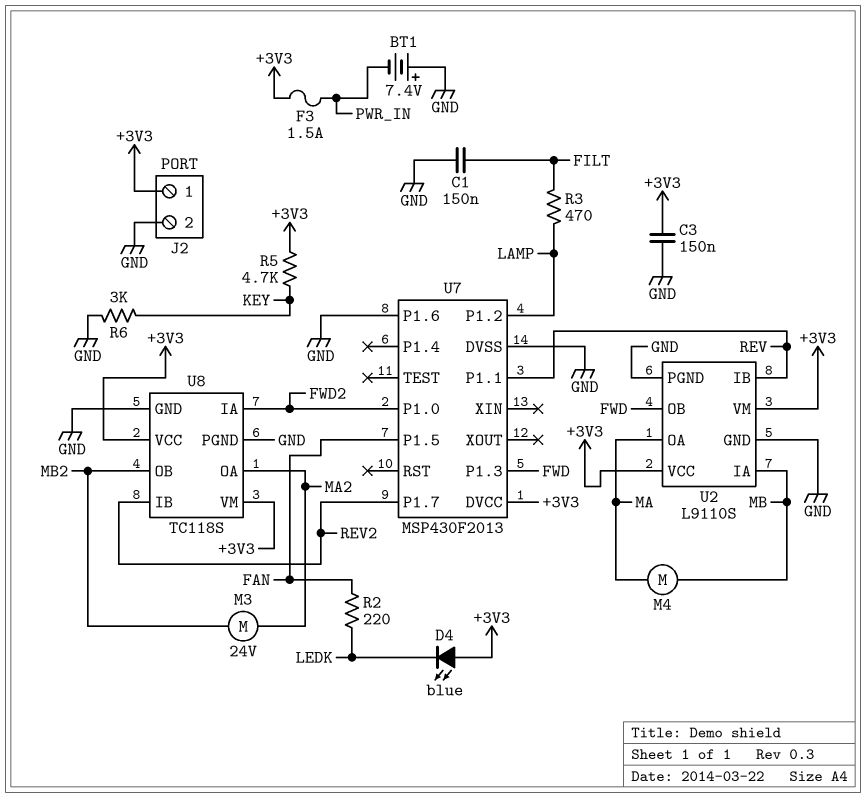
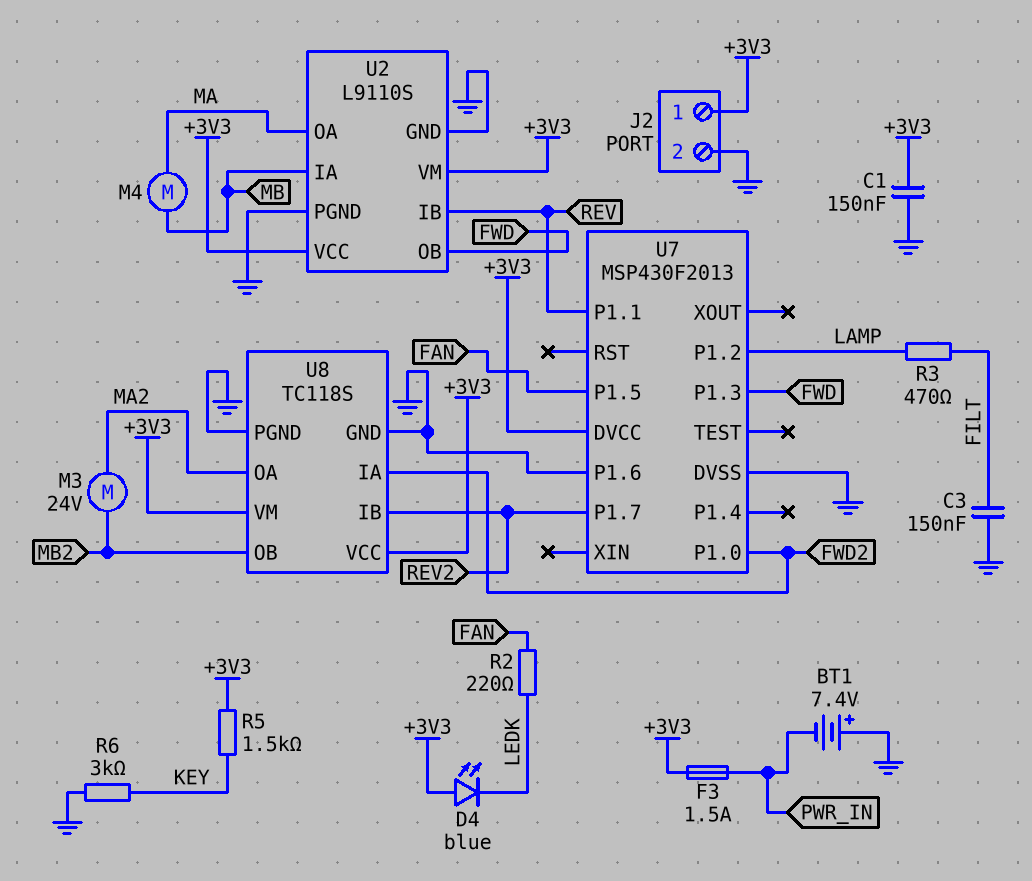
C1: 150nF (FILT, GND) -> 150nF (+3V3, GND)
C3: 150nF (+3V3, GND) -> 150nF (FILT, GND)
R5: 4.7k (+3V3, KEY) -> 1.5k (+3V3, KEY)

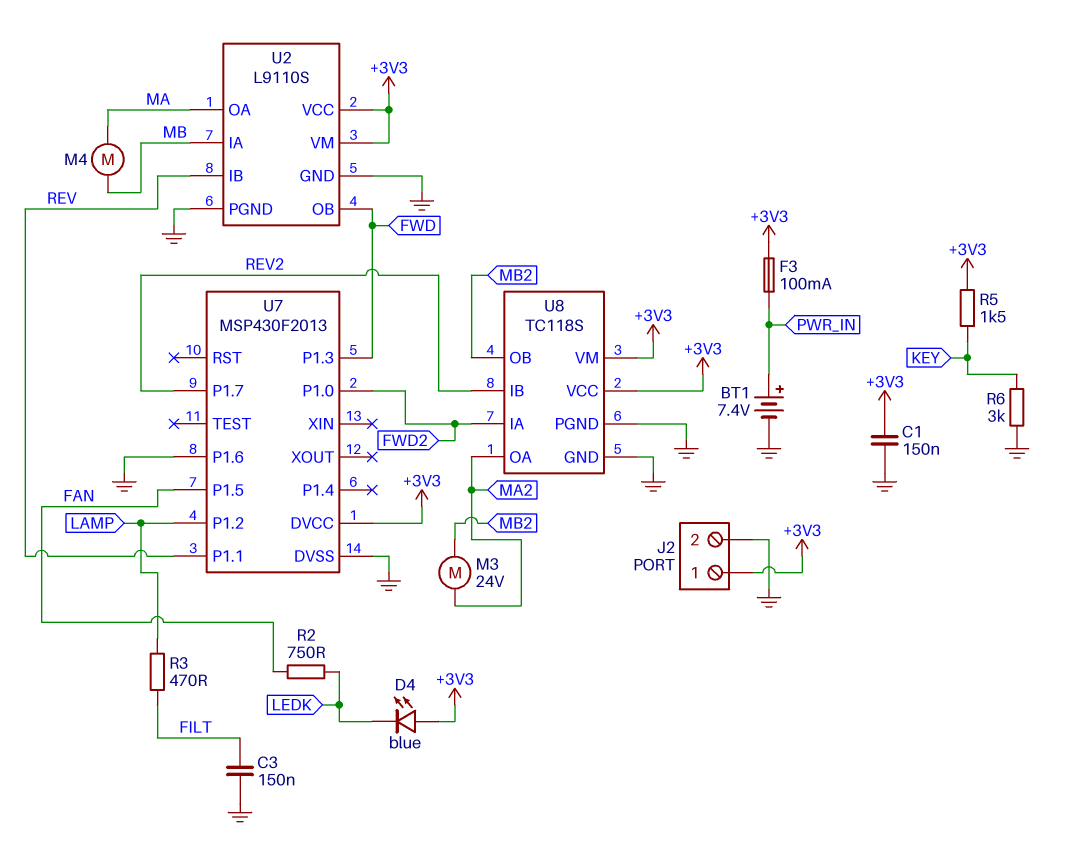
BT1: 7.4V (plus GND, minus PWR_IN) -> 7.4V (plus PWR_IN, minus GND)
F3: 1.5A (+3V3, PWR_IN) -> 100mA (+3V3, PWR_IN)
R2: 220 (FAN, LEDK) -> 750 (FAN, LEDK)

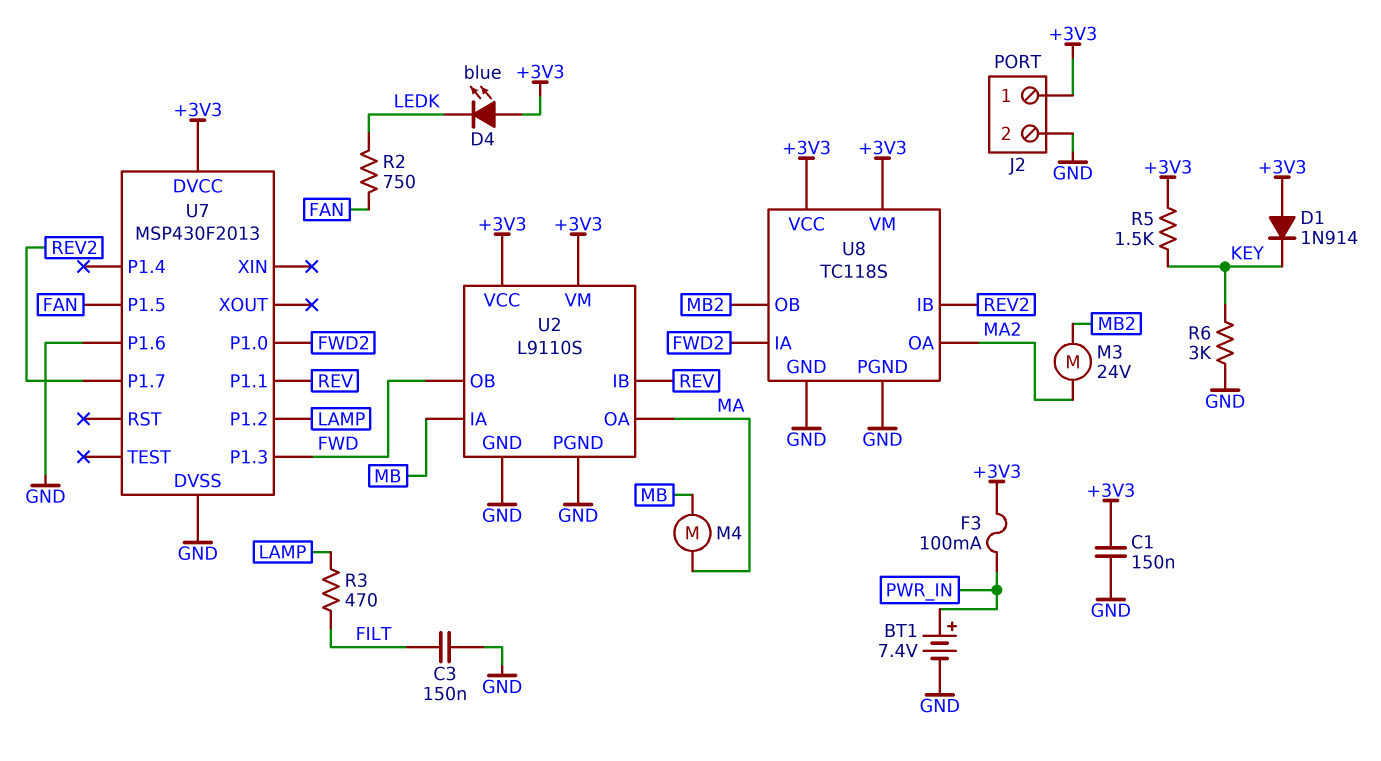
D1: none -> diode 1N914 (A +3V3, K KEY)

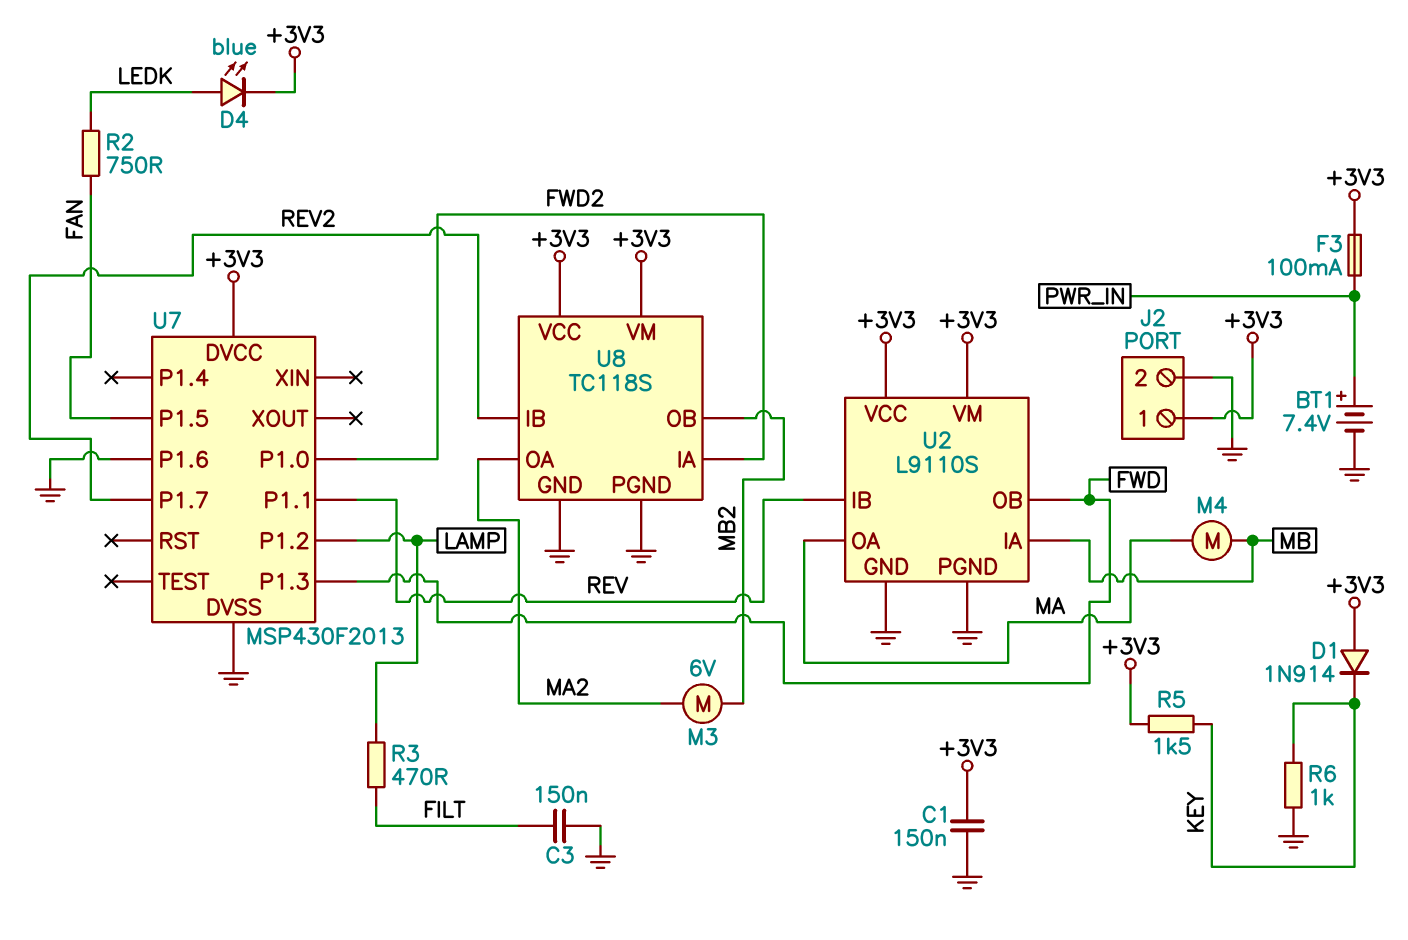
D4: LED blue (A +3V3, K LEDK) -> LED blue (A LEDK, K +3V3)
M3: motor 24V (MA2, MB2) -> motor 6V (MA2, MB2)
R6: 3k (GND, KEY) -> 1k (GND, KEY)

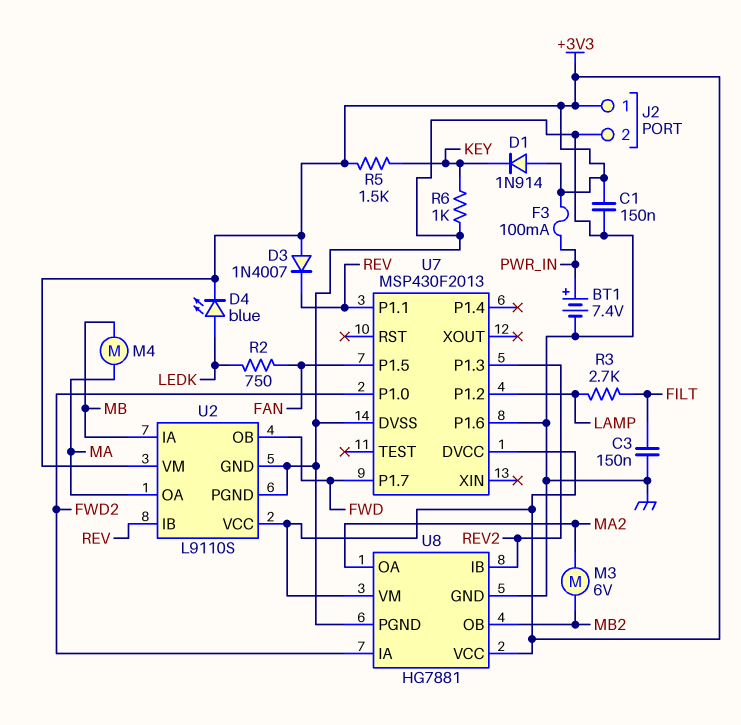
D3: none -> diode 1N4007 (A +3V3, K REV)
R3: 470 (FILT, LAMP) -> 2.7k (FILT, LAMP)
U7 pin P1.3: FWD -> REV2
U7 pin P1.7: REV2 -> FWD
U8: TC118S -> HG7881

